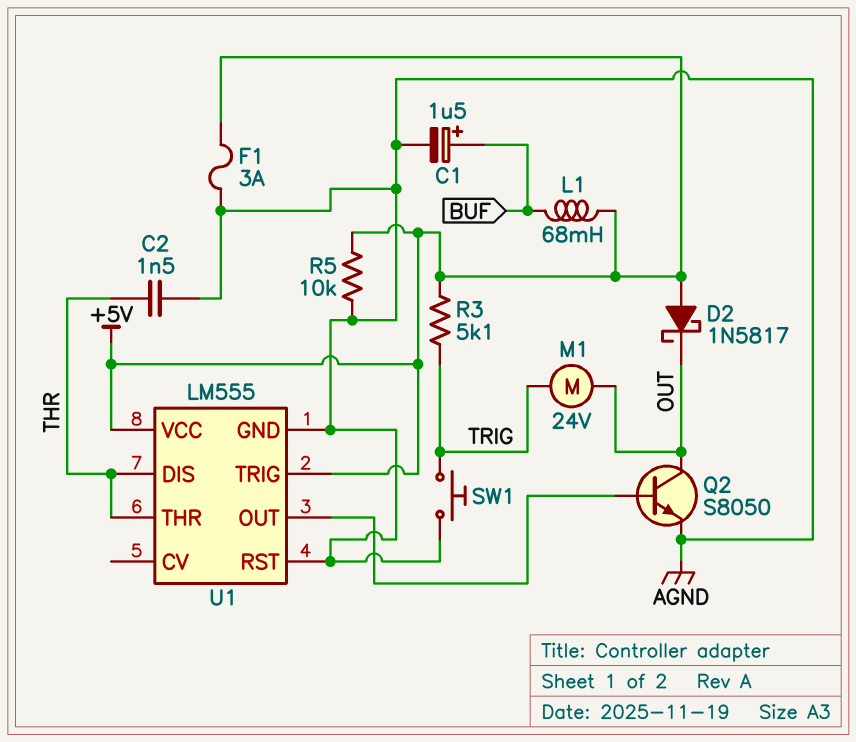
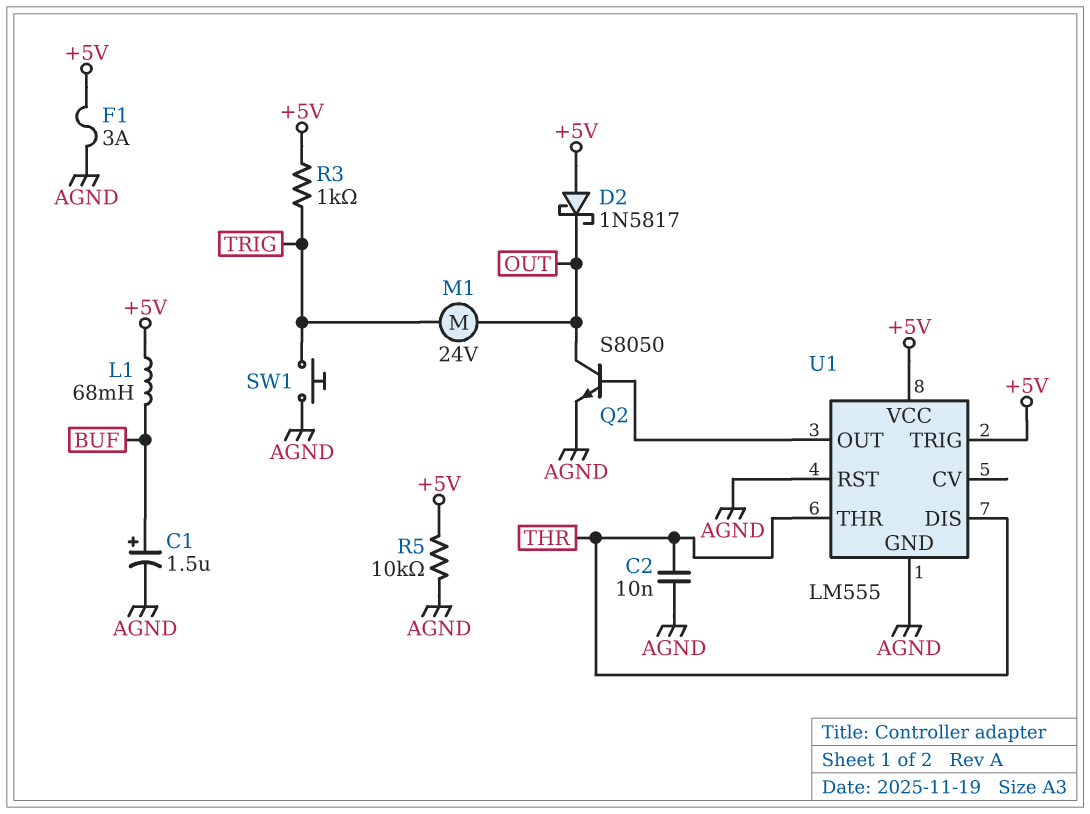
C2: 1.5nF (AGND, THR) -> 10nF (AGND, THR)
R3: 5.1k (+5V, TRIG) -> 1k (+5V, TRIG)

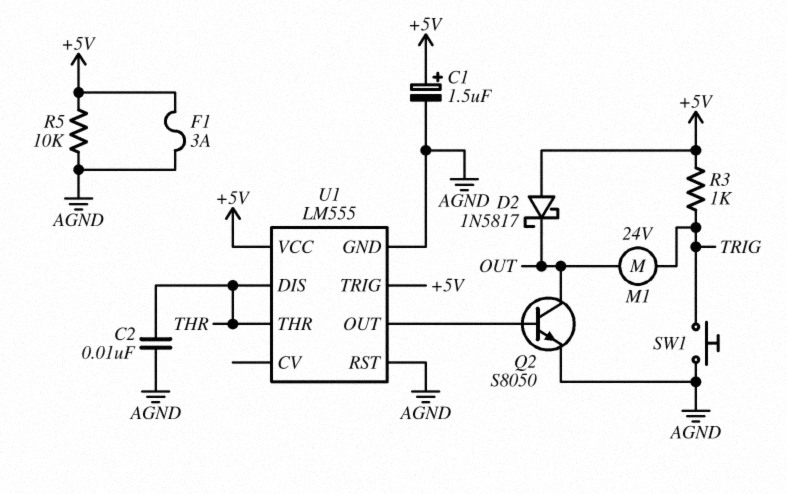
C1: 1.5uF (plus BUF, minus AGND) -> 1.5uF (plus +5V, minus AGND)
L1: 68mH (+5V, BUF) -> none

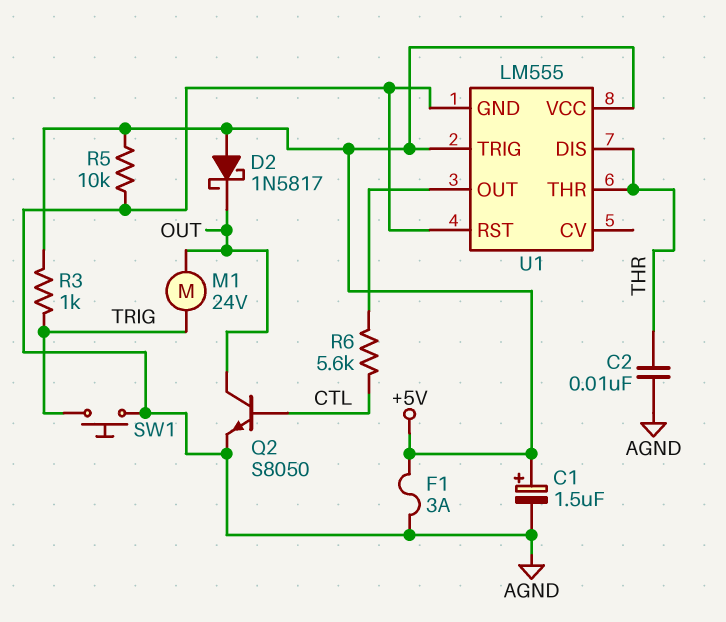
Q2: NPN S8050 (B U1/OUT, C OUT, E AGND) -> NPN S8050 (B CTL, C OUT, E AGND)
R6: none -> 5.6k (CTL, U1/OUT)

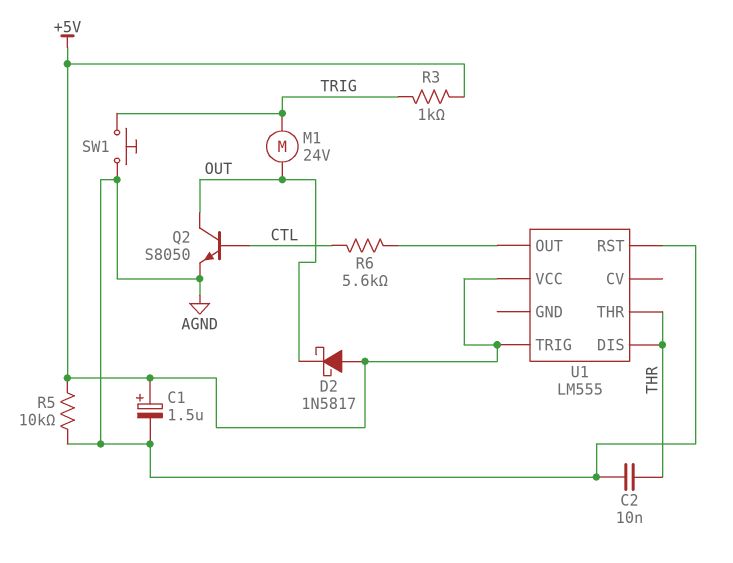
F1: 3A (+5V, AGND) -> none
U1 pin GND: AGND -> none

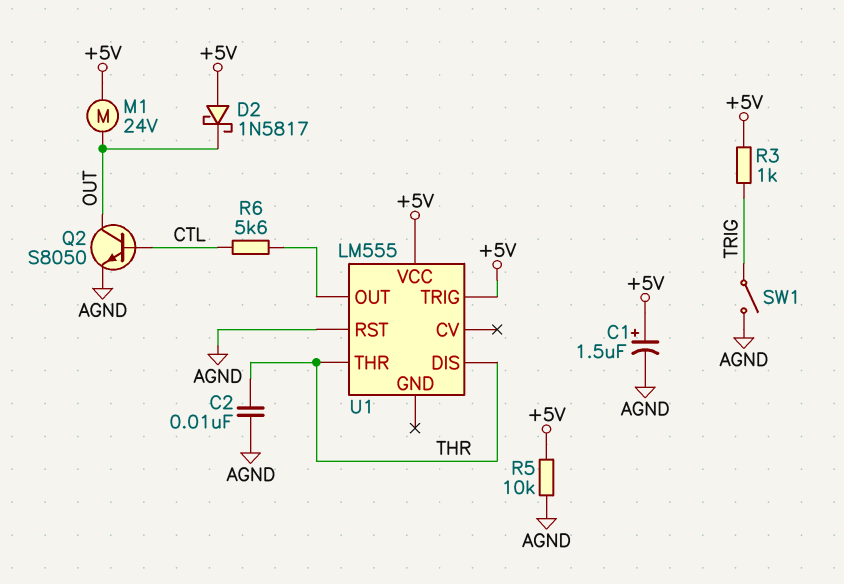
M1: motor 24V (OUT, TRIG) -> motor 24V (+5V, OUT)
SW1: button (AGND, TRIG) -> switch (AGND, TRIG)

